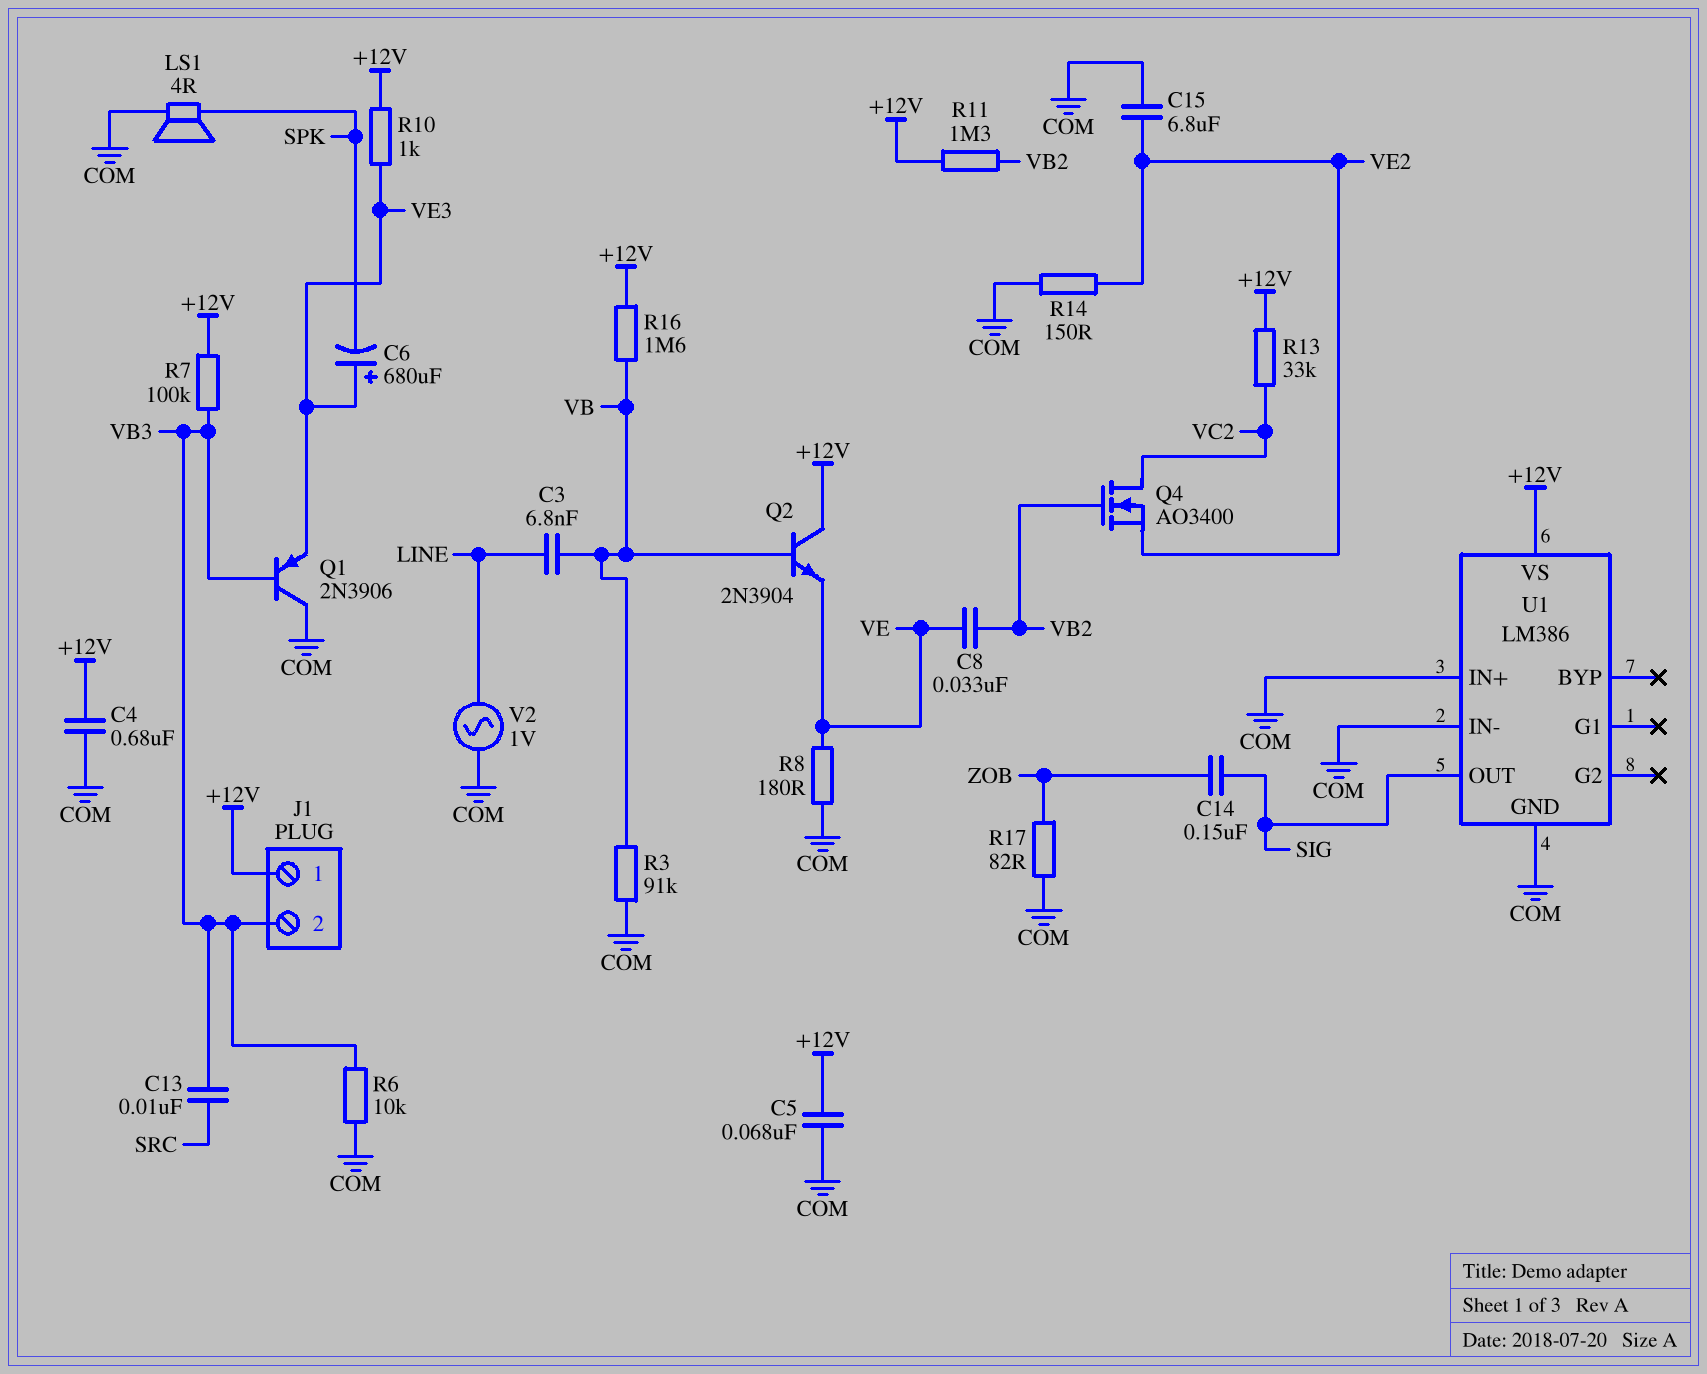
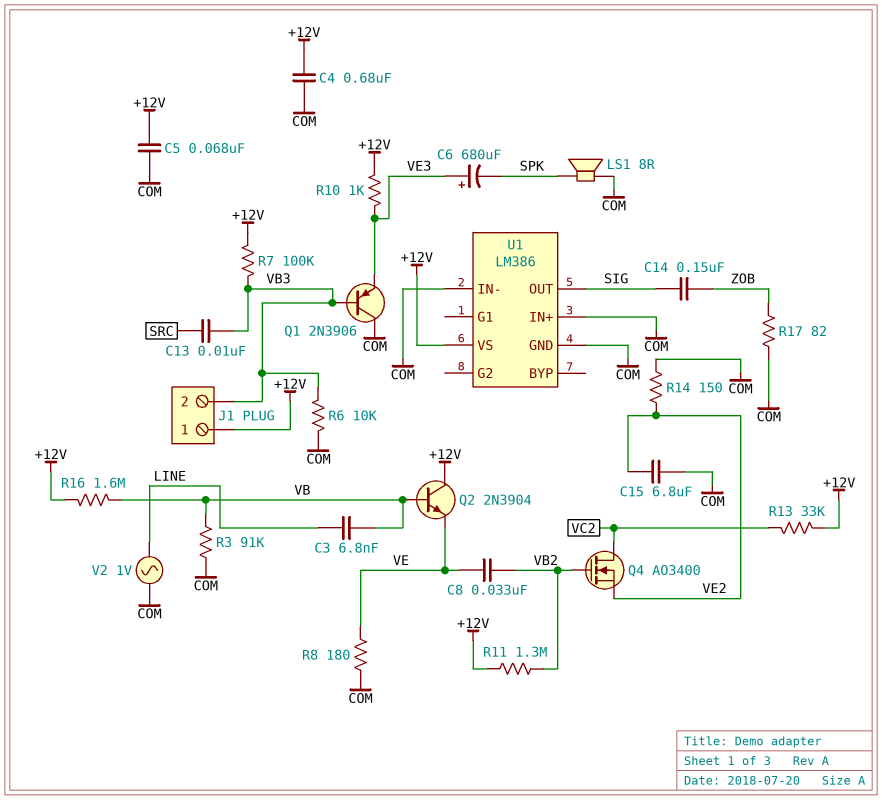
LS1: speaker 4R (COM, SPK) -> speaker 8R (COM, SPK)

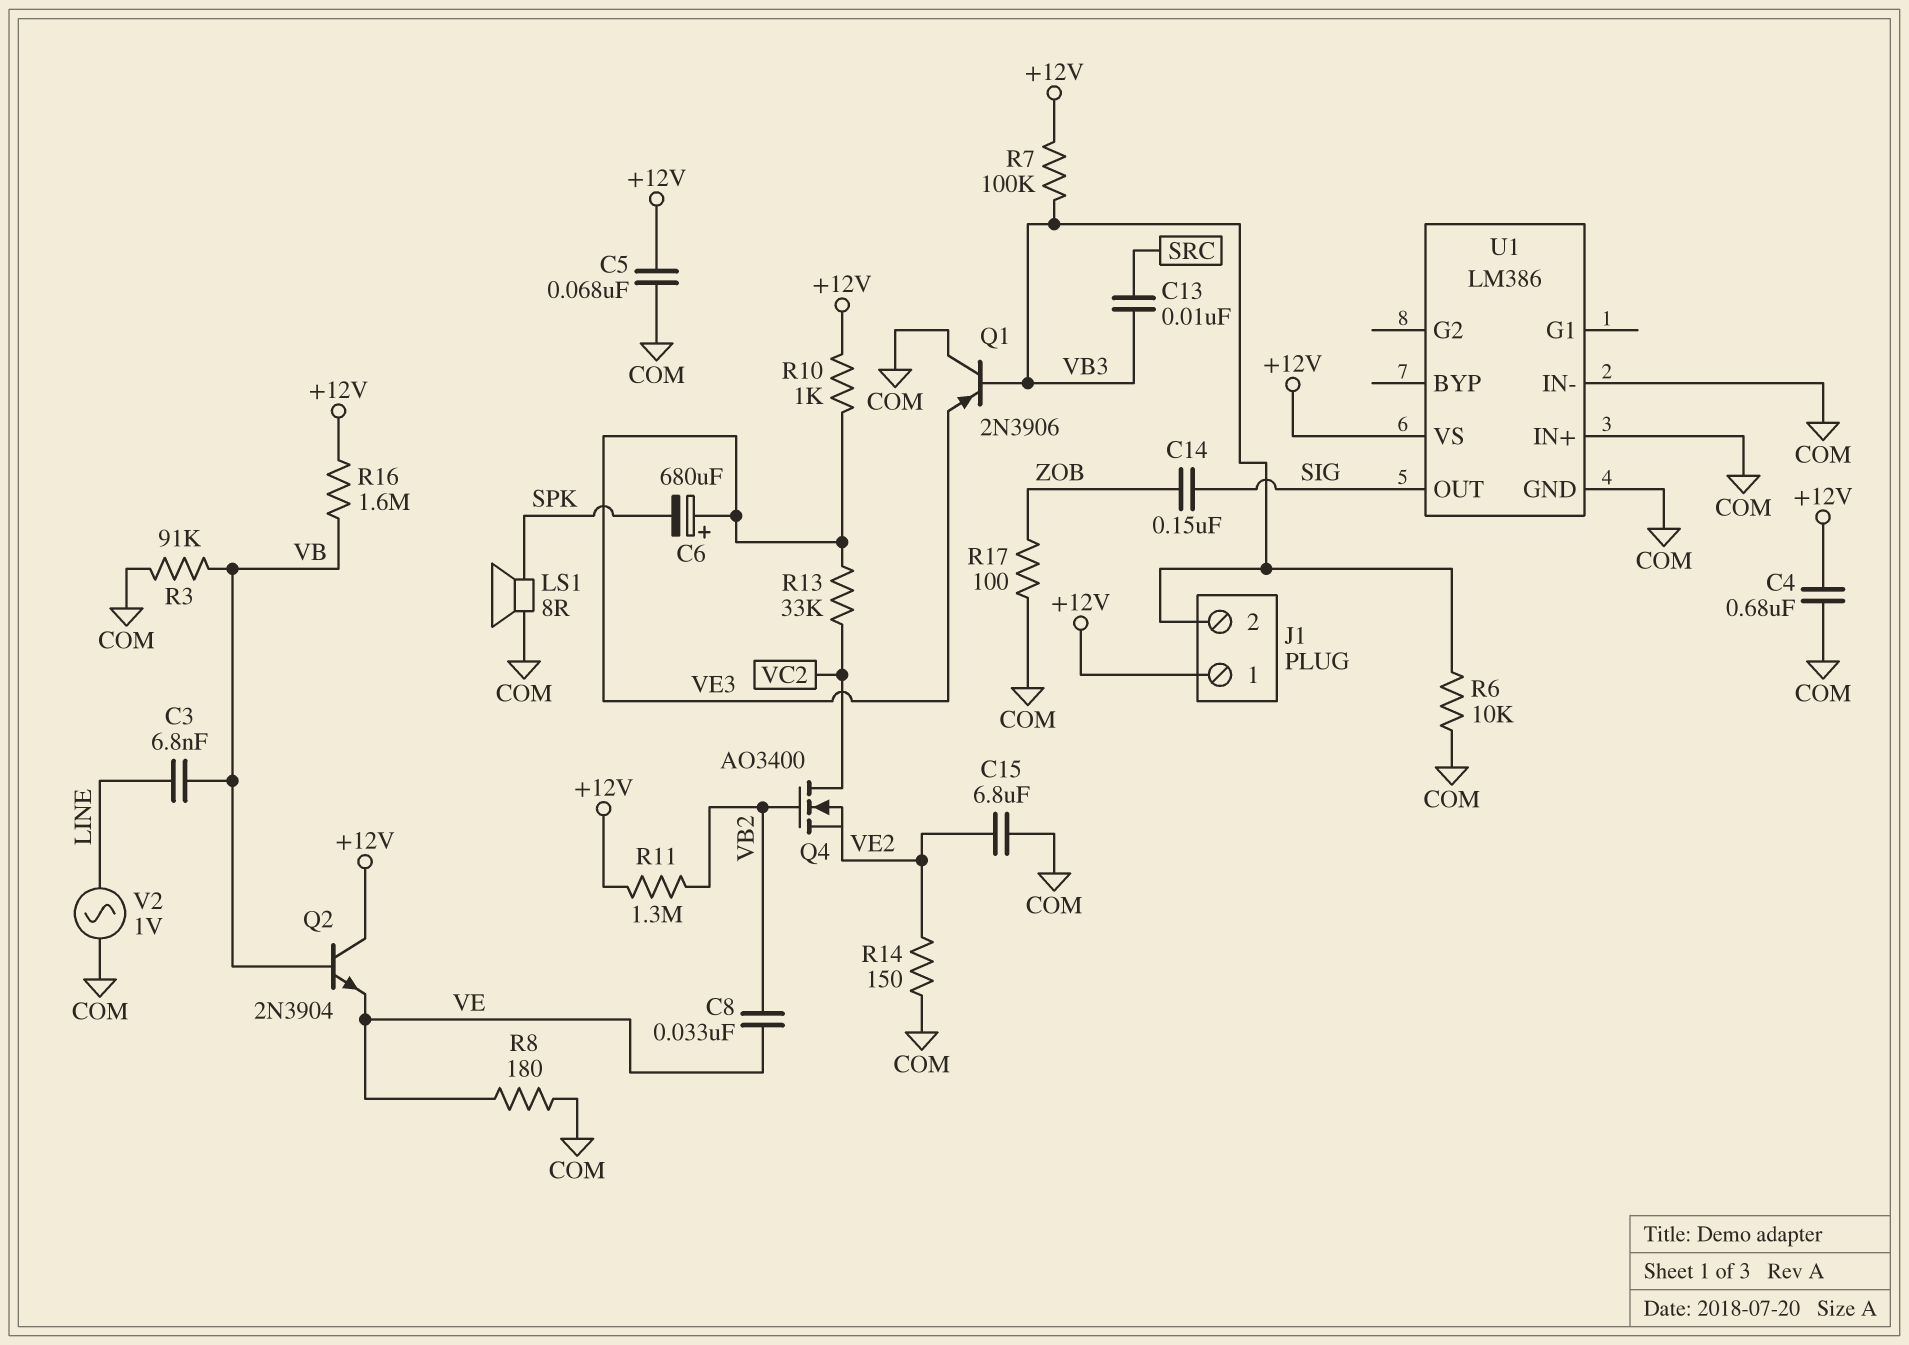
R13: 33k (+12V, VC2) -> 33k (VC2, VE3)
R17: 82 (COM, ZOB) -> 100 (COM, ZOB)

